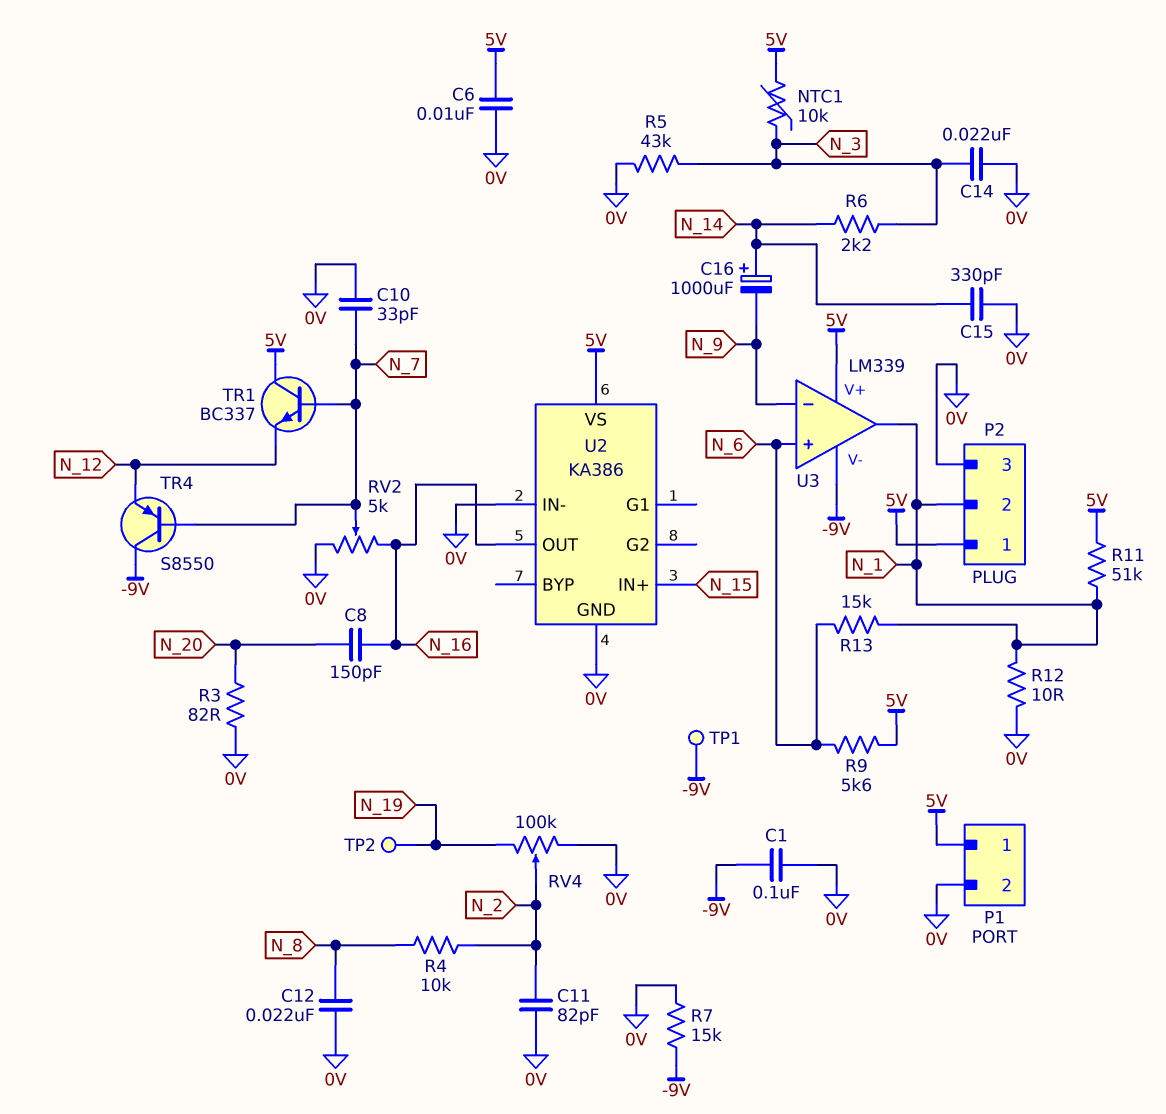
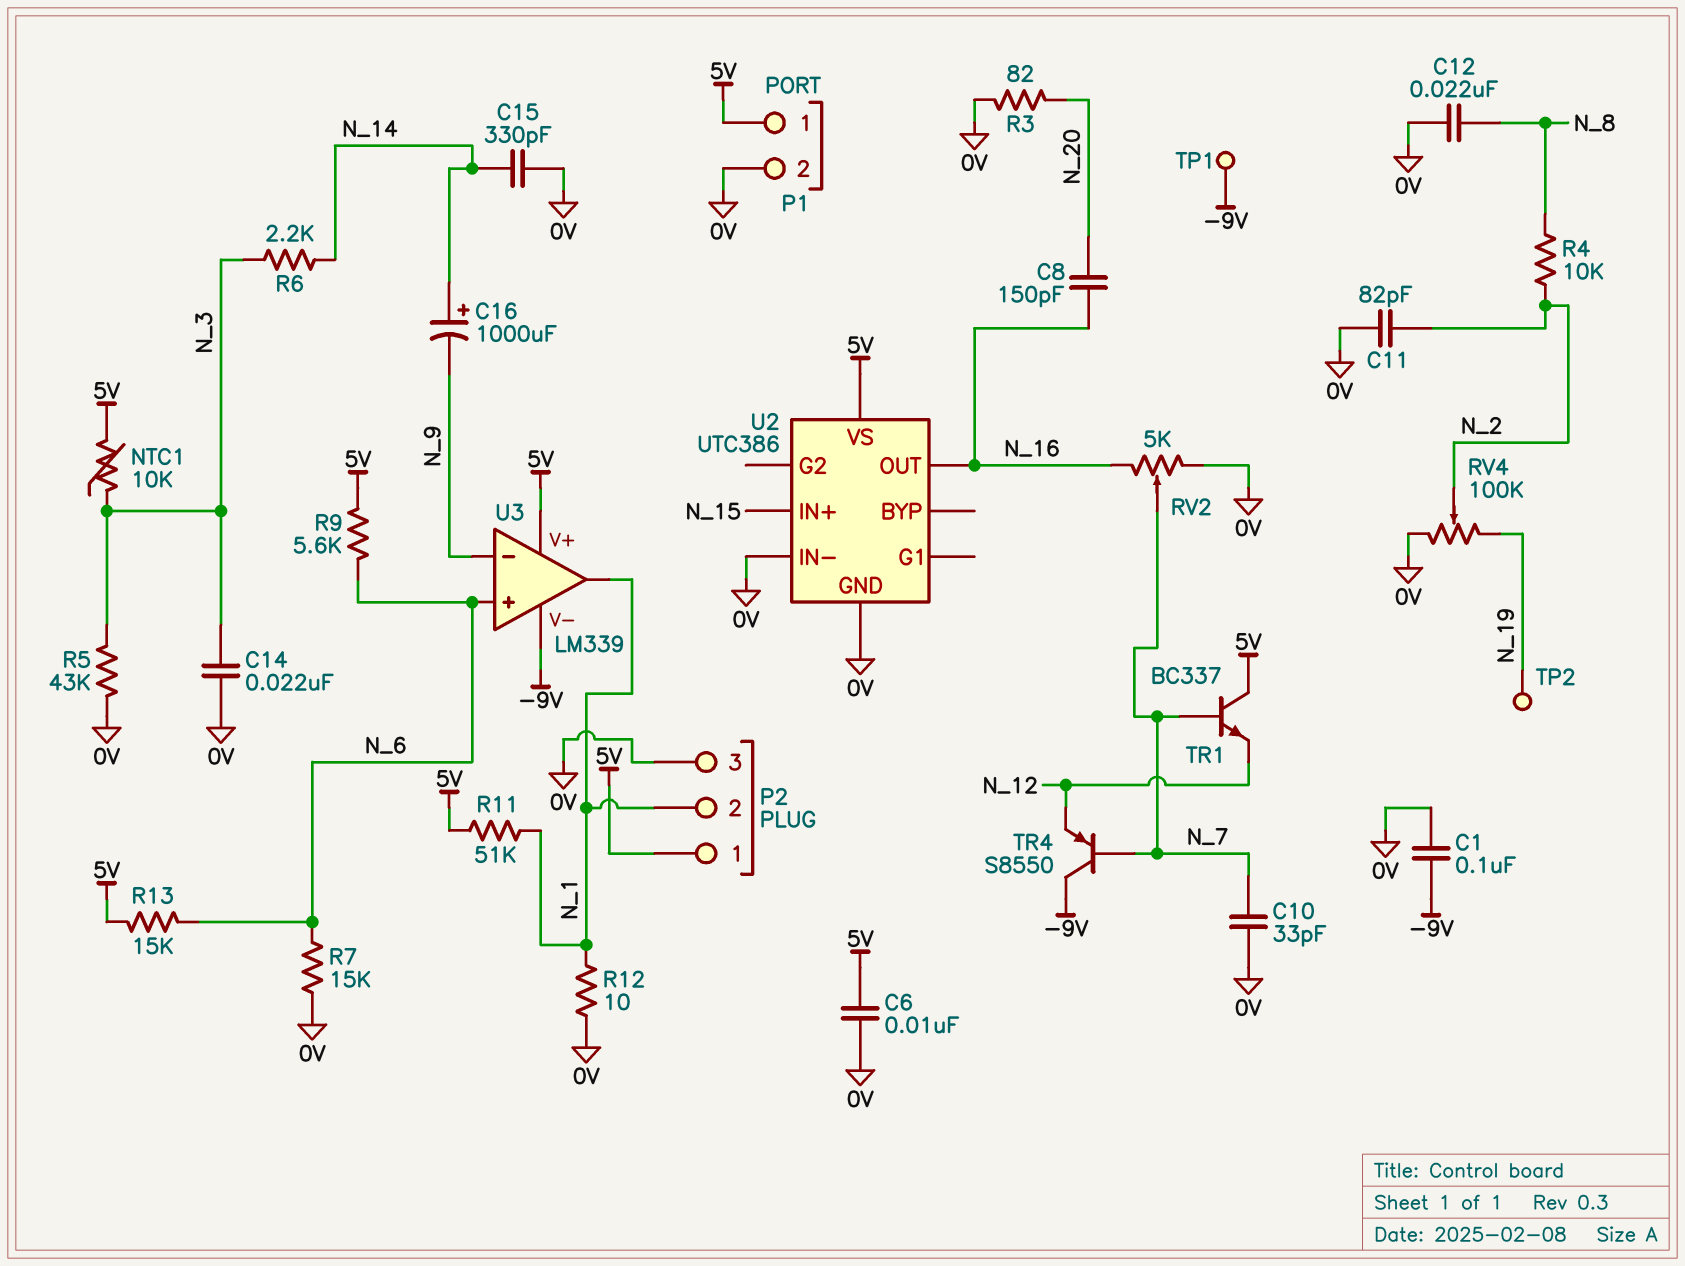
R7: 15k (-9V, 0V) -> 15k (0V, N_6)
R13: 15k (N_1, N_6) -> 15k (5V, N_6)
U2: KA386 -> UTC386

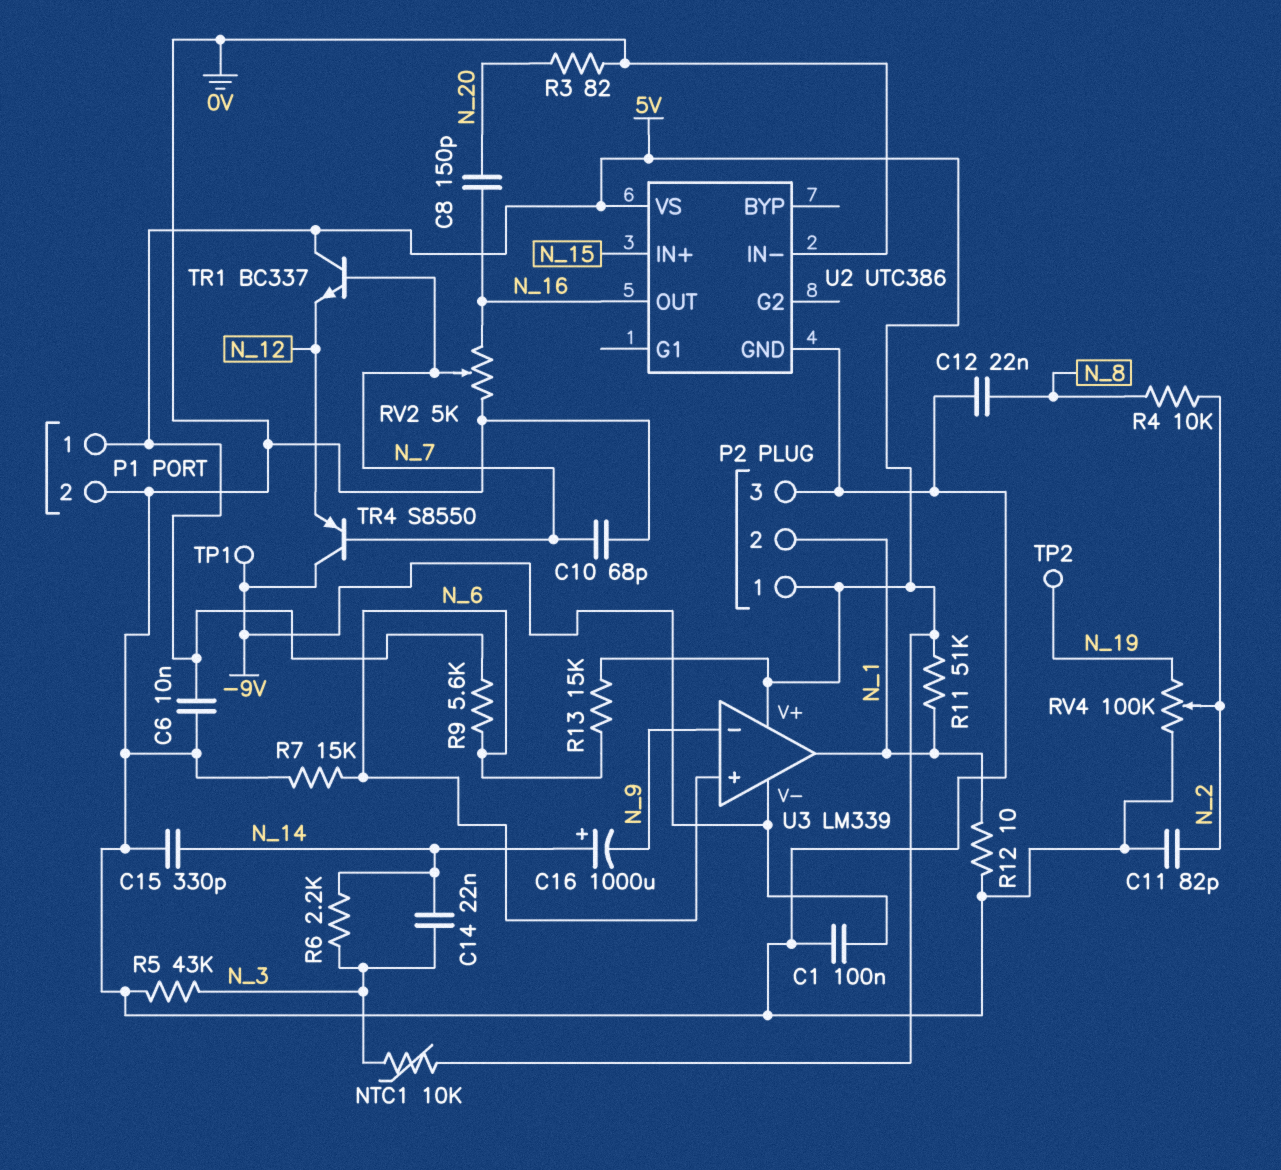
C10: 33pF (0V, N_7) -> 68pF (0V, N_7)
C14: 22nF (0V, N_3) -> 22nF (N_3, N_14)

